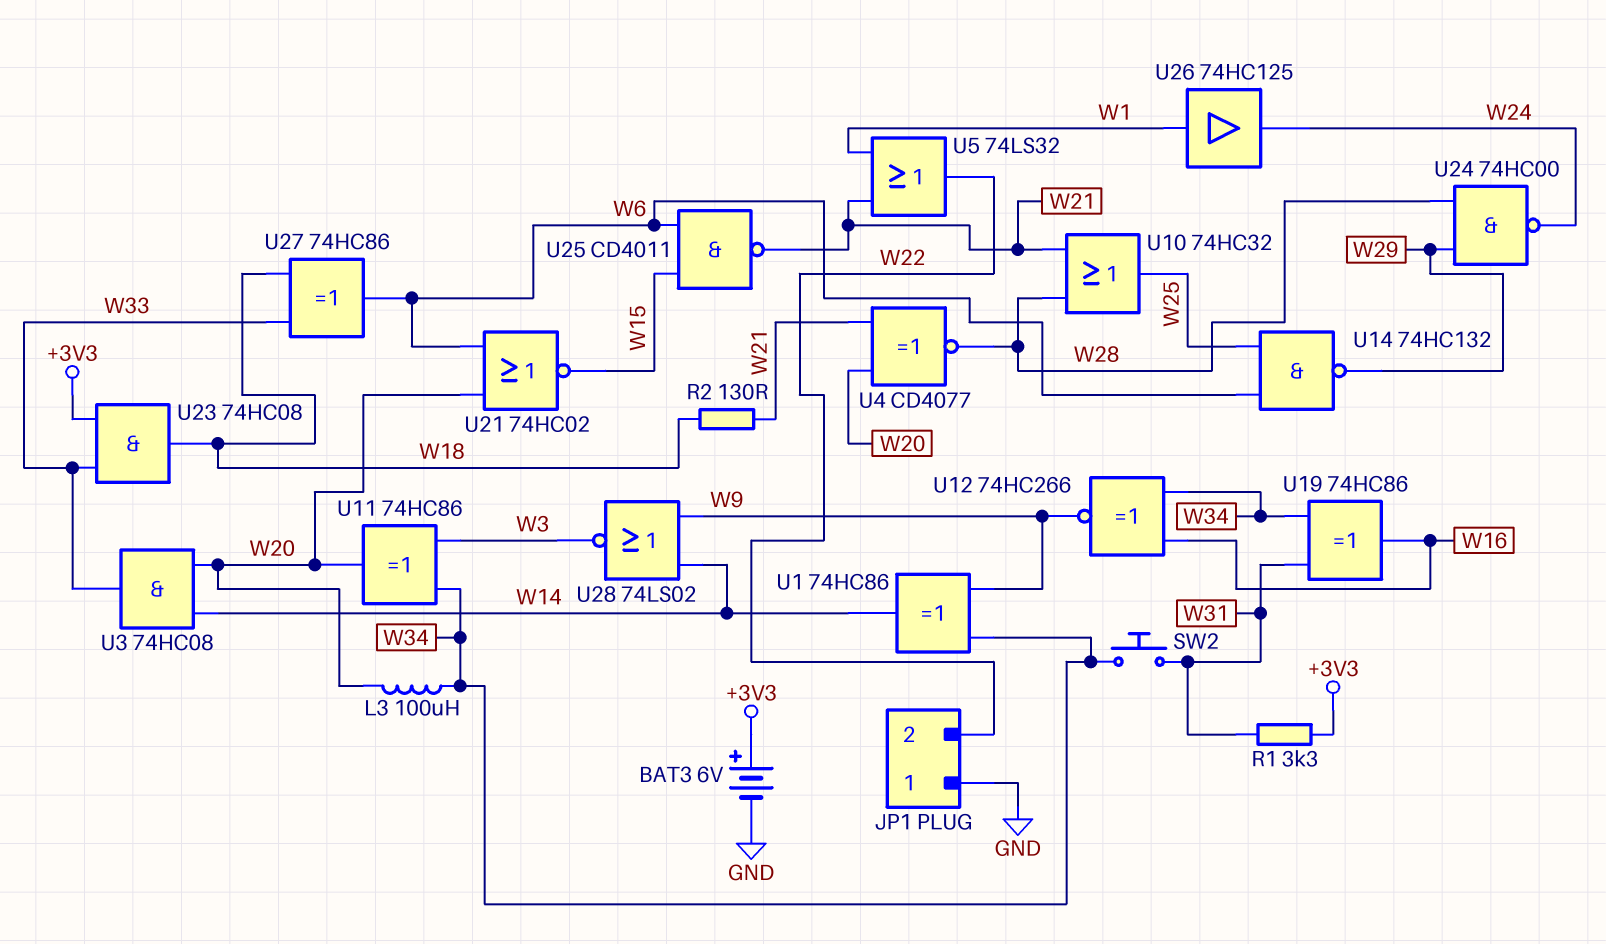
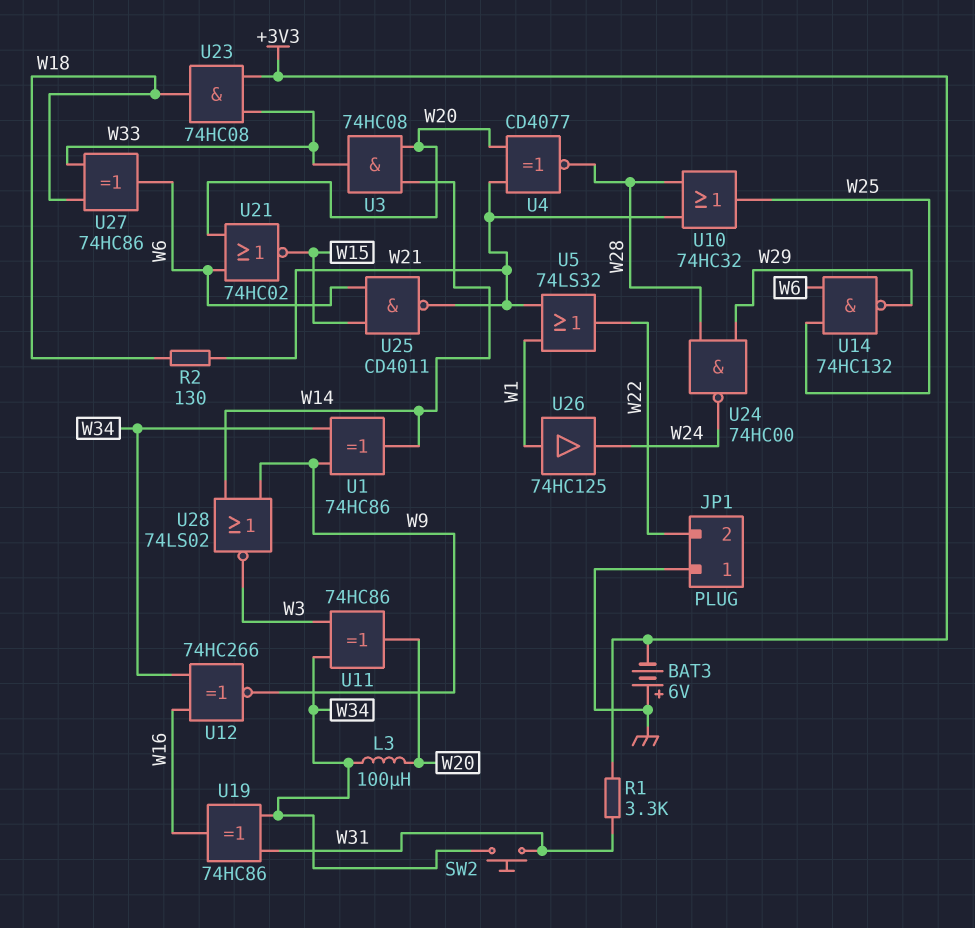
BAT3: 6V (plus +3V3, minus GND) -> 6V (plus GND, minus +3V3)

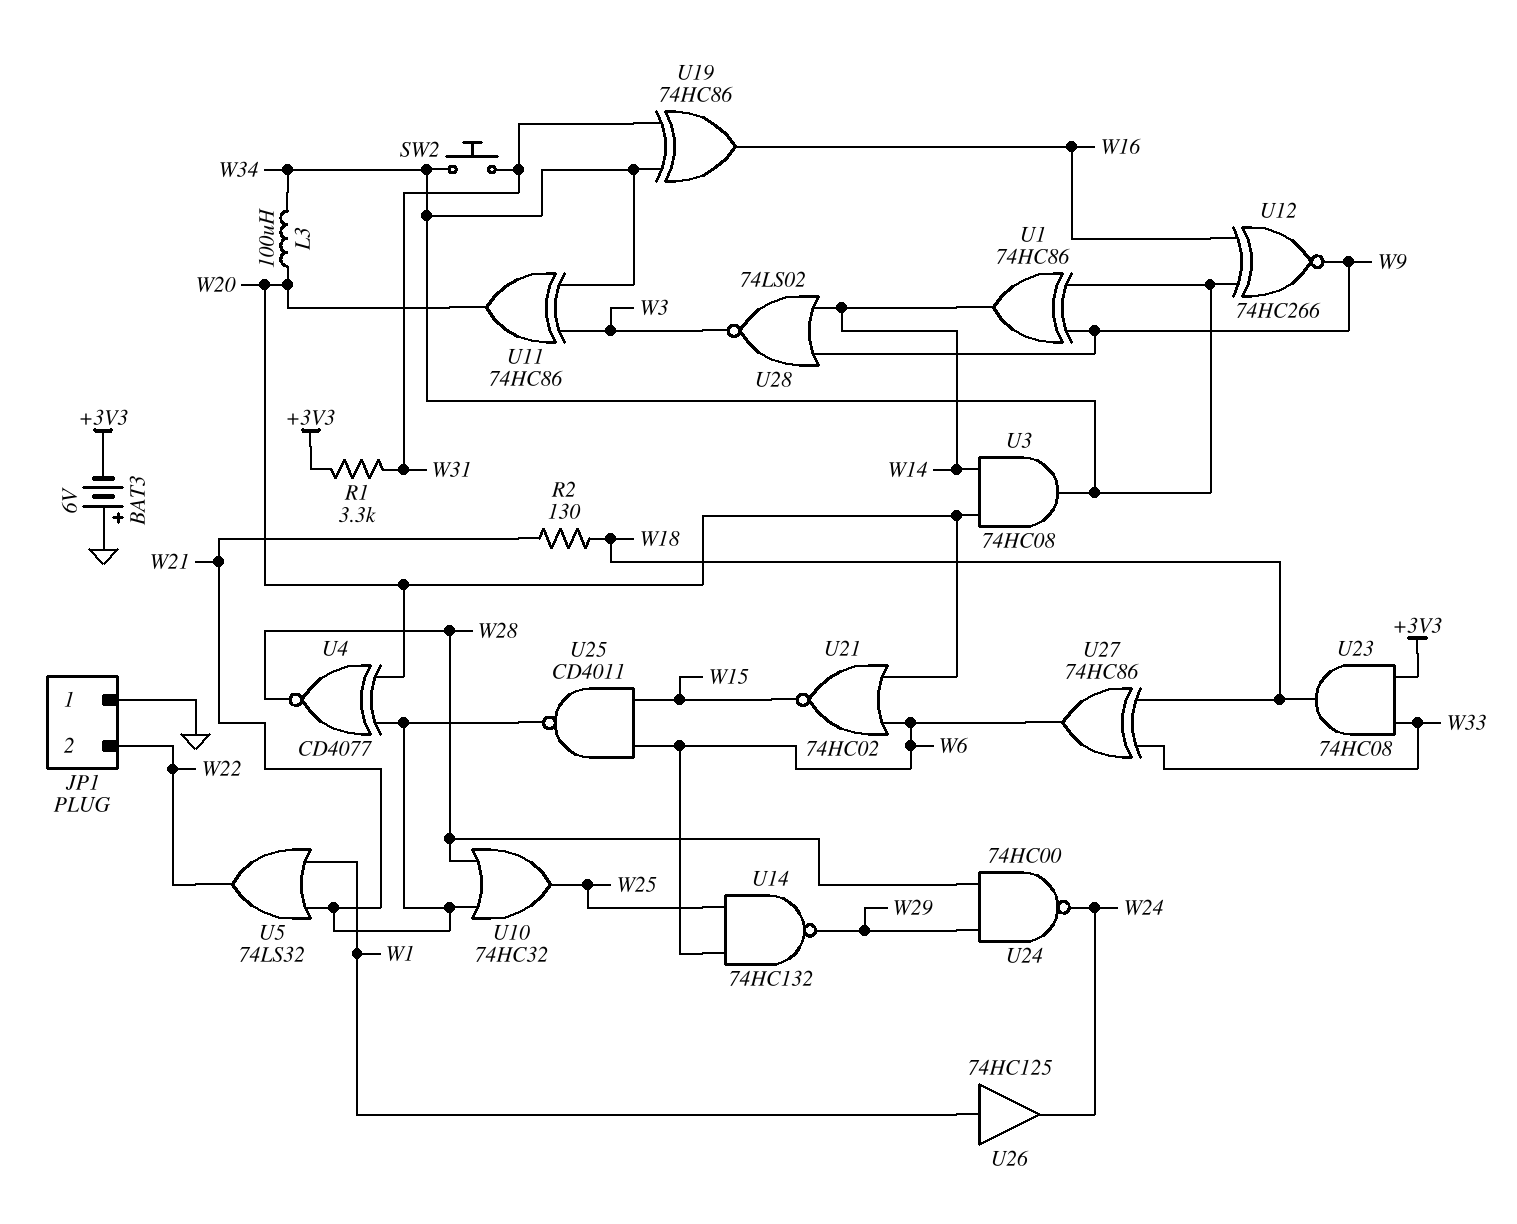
U3: AND 74HC08 (in W14, in W20, out W33) -> AND 74HC08 (in W14, in W20, out W34)

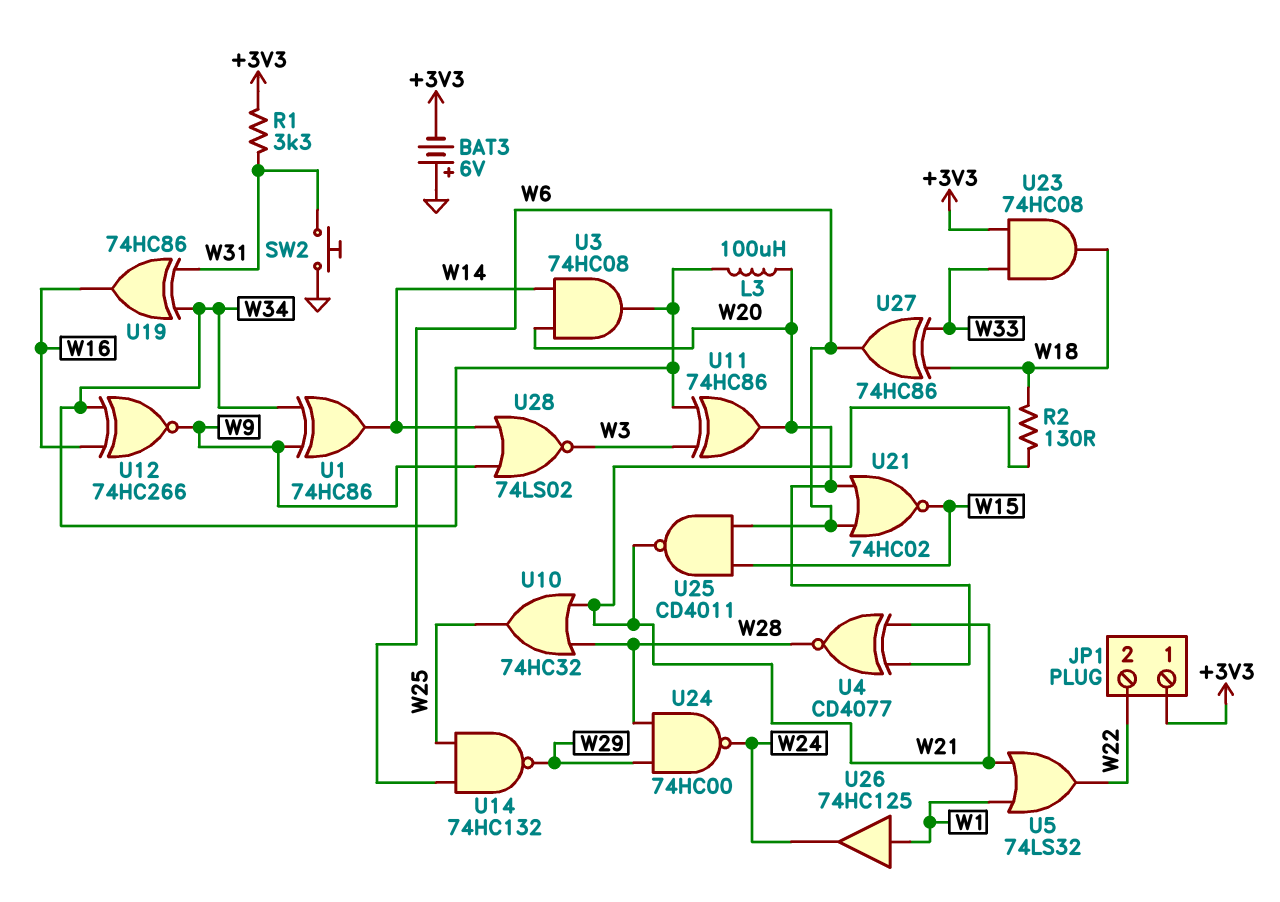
JP1 pin 1: GND -> +3V3
SW2: button (W31, W34) -> button (GND, W31)

